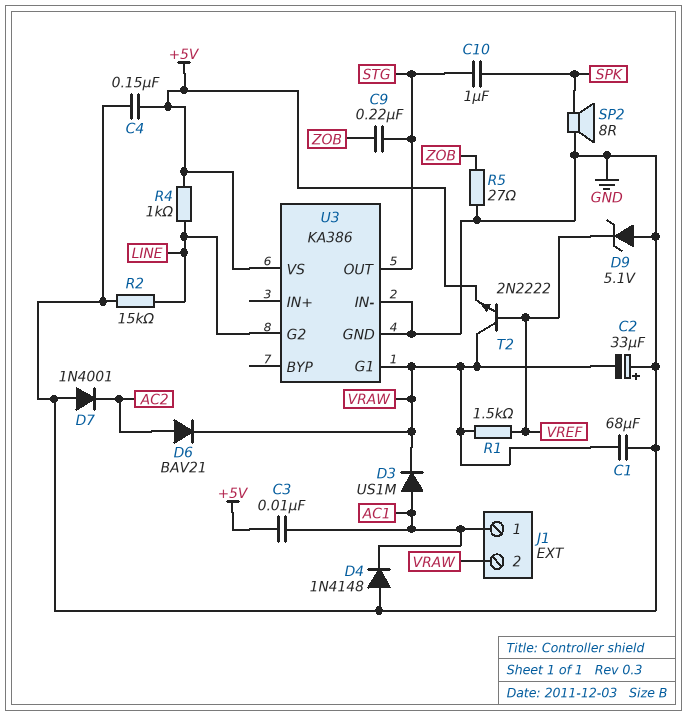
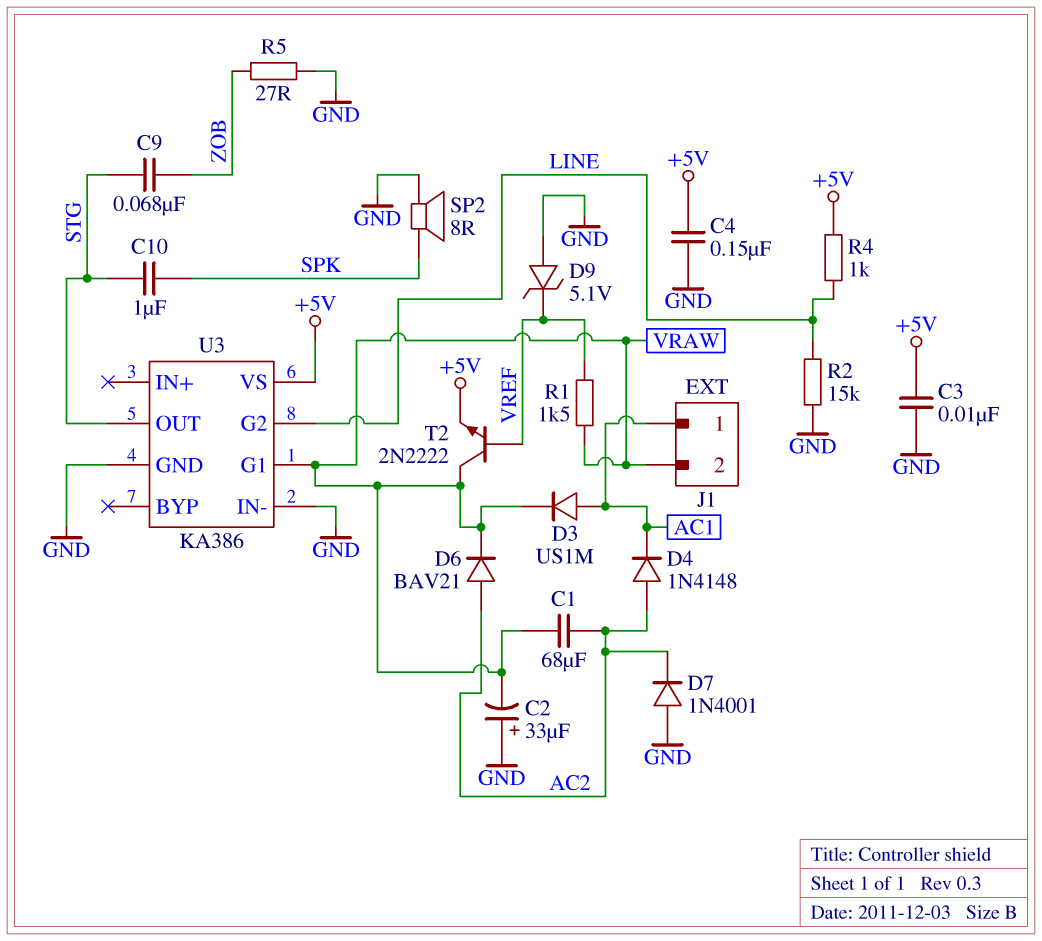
C1: 68uF (GND, VRAW) -> 68uF (AC2, VRAW)
C3: 10nF (+5V, AC1) -> 10nF (+5V, GND)
C9: 220nF (STG, ZOB) -> 68nF (STG, ZOB)
D4: diode 1N4148 (A GND, K AC1) -> diode 1N4148 (A AC2, K AC1)

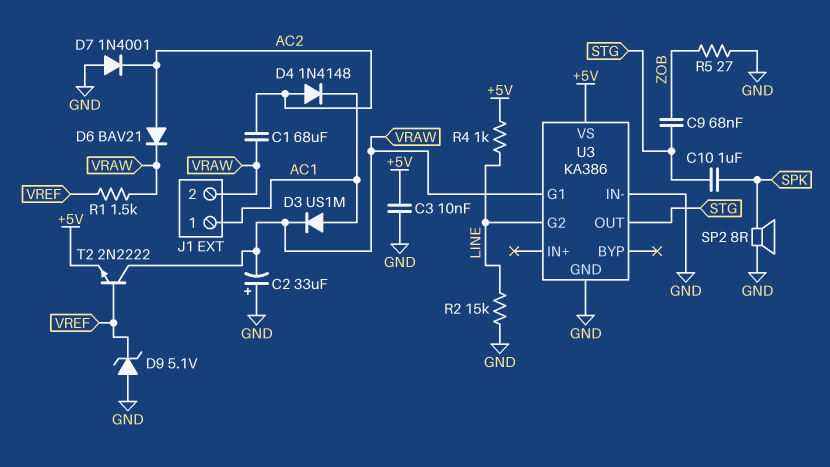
C4: 150nF (+5V, GND) -> none

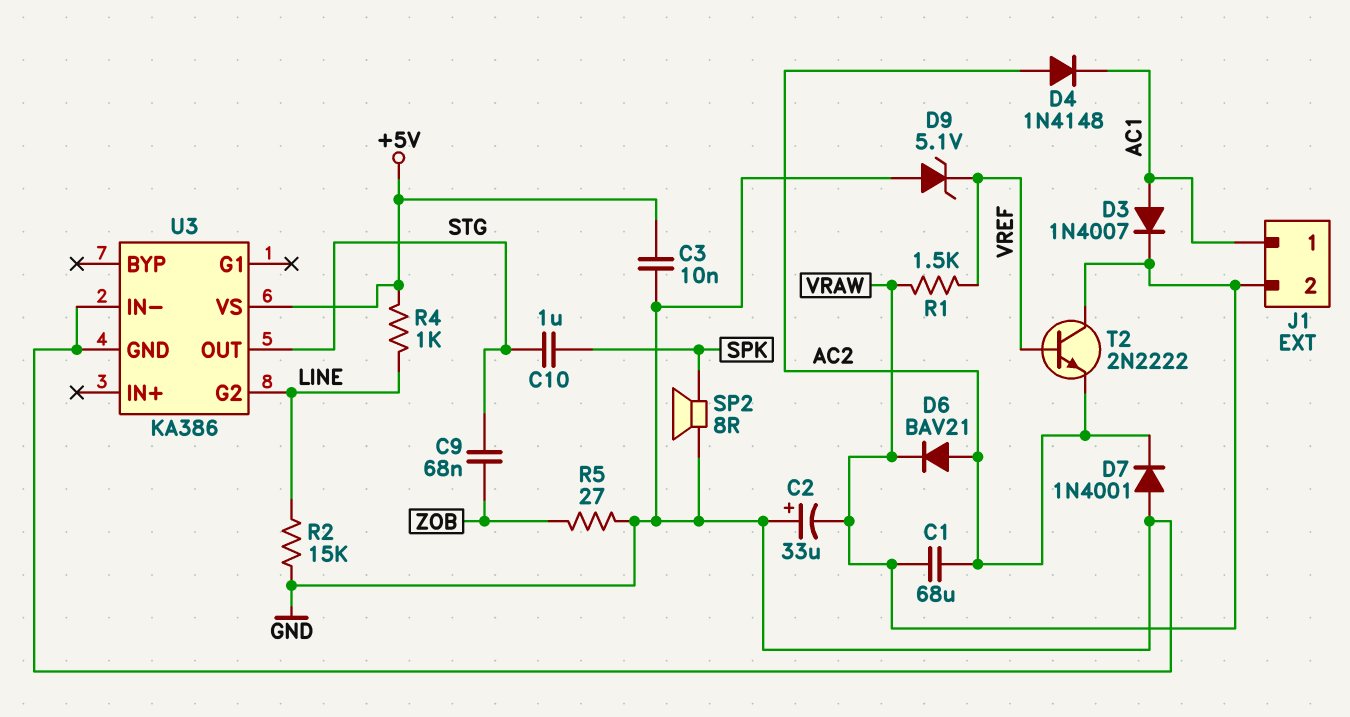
D3: diode US1M (A AC1, K VRAW) -> diode 1N4007 (A AC1, K VRAW)
T2: NPN 2N2222 (B VREF, C VRAW, E +5V) -> NPN 2N2222 (B VREF, C VRAW, E AC2)
U3 pin G1: VRAW -> none

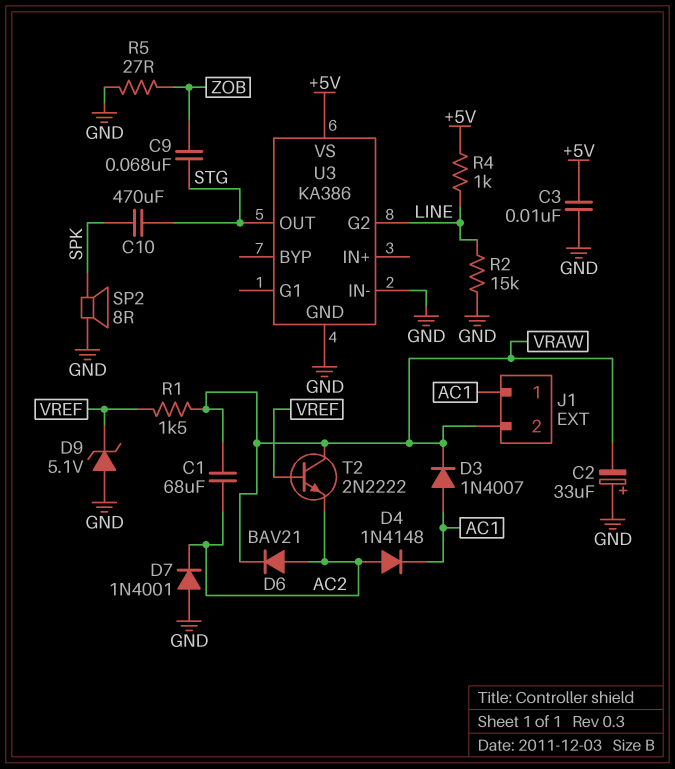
C10: 1uF (SPK, STG) -> 470uF (SPK, STG)

